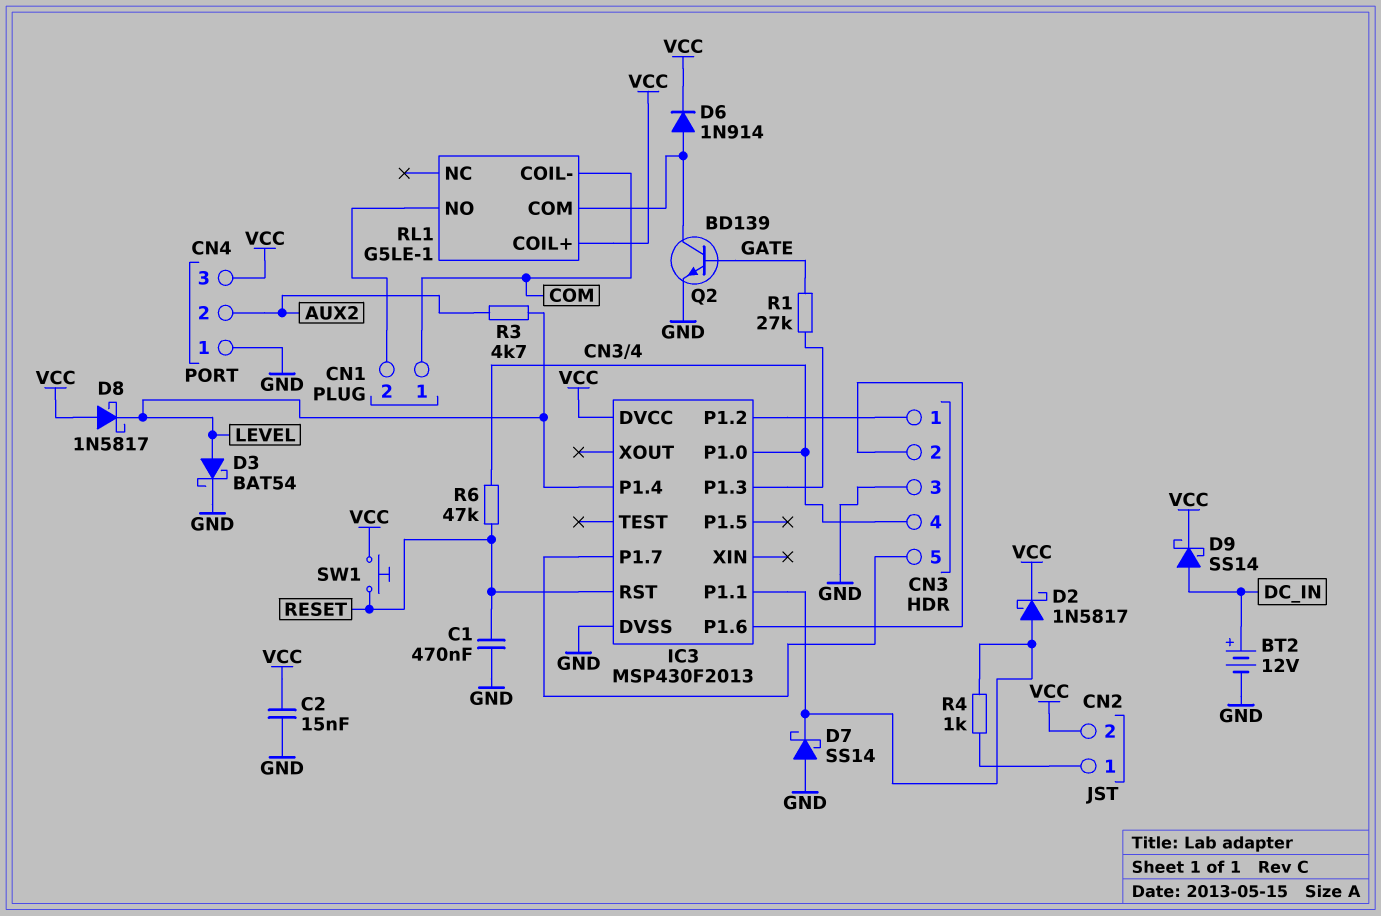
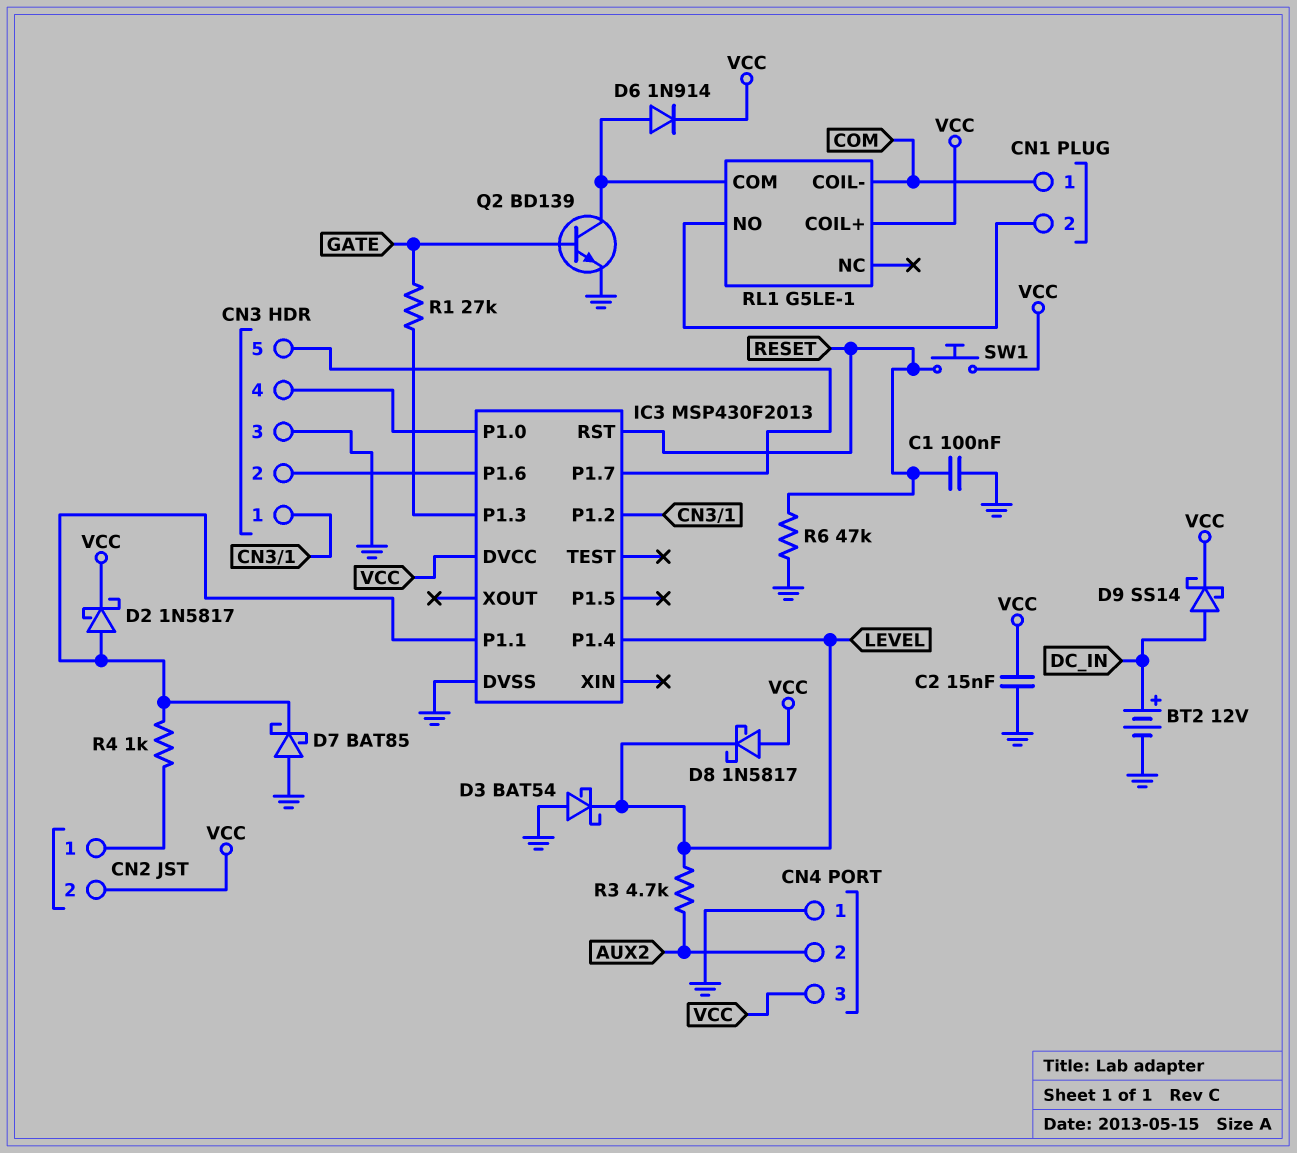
C1: 470nF (GND, RESET) -> 100nF (GND, RESET)
D3: schottky BAT54 (A LEVEL, K GND) -> schottky BAT54 (A GND, K LEVEL)
D7: schottky SS14 (A GND, K IC3/P1.1) -> schottky BAT85 (A GND, K IC3/P1.1)
R6: 47k (CN3/4, RESET) -> 47k (GND, RESET)

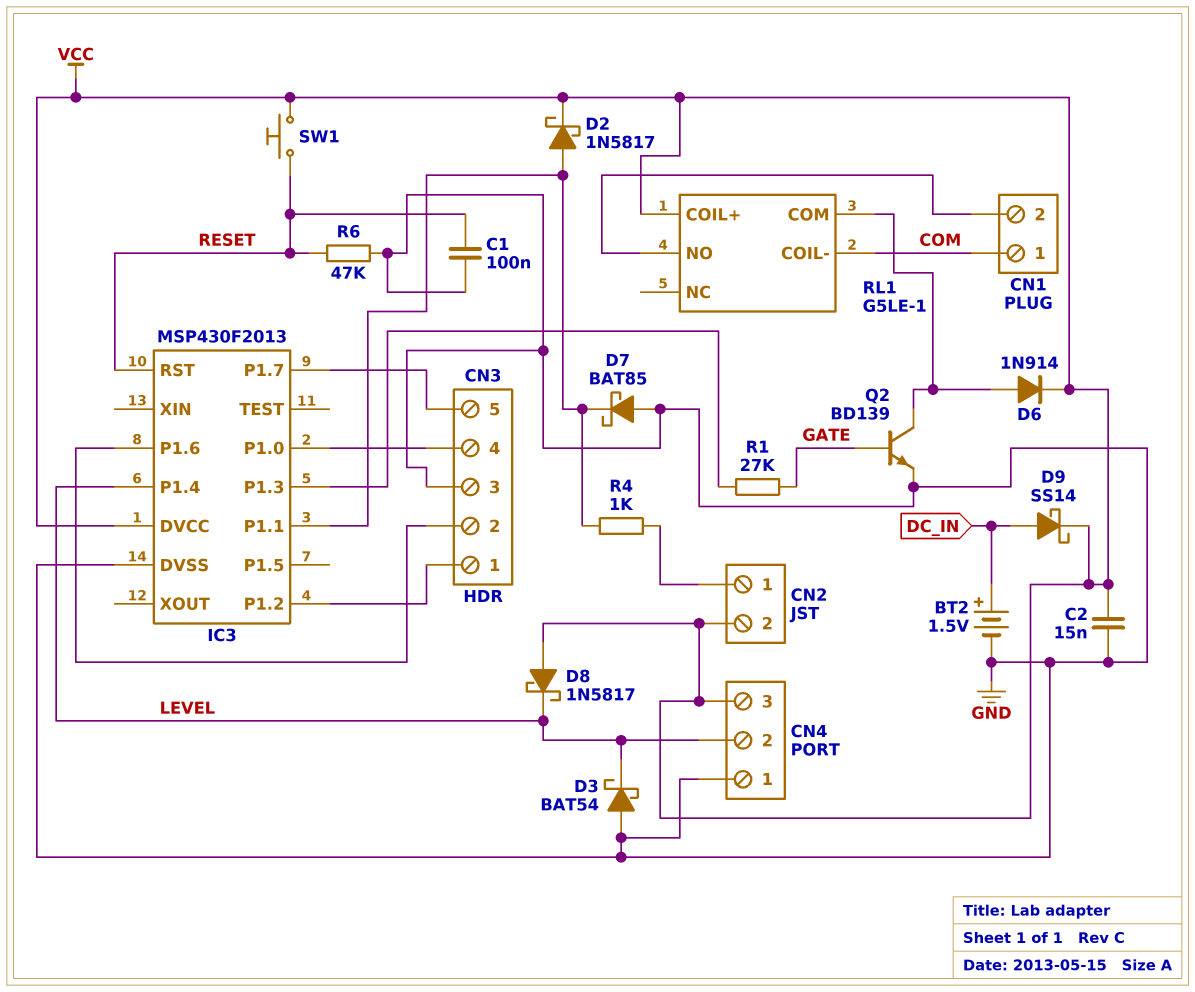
BT2: 12V (plus DC_IN, minus GND) -> 1.5V (plus DC_IN, minus GND)
CN4 pin 2: AUX2 -> LEVEL
R3: 4.7k (AUX2, LEVEL) -> none

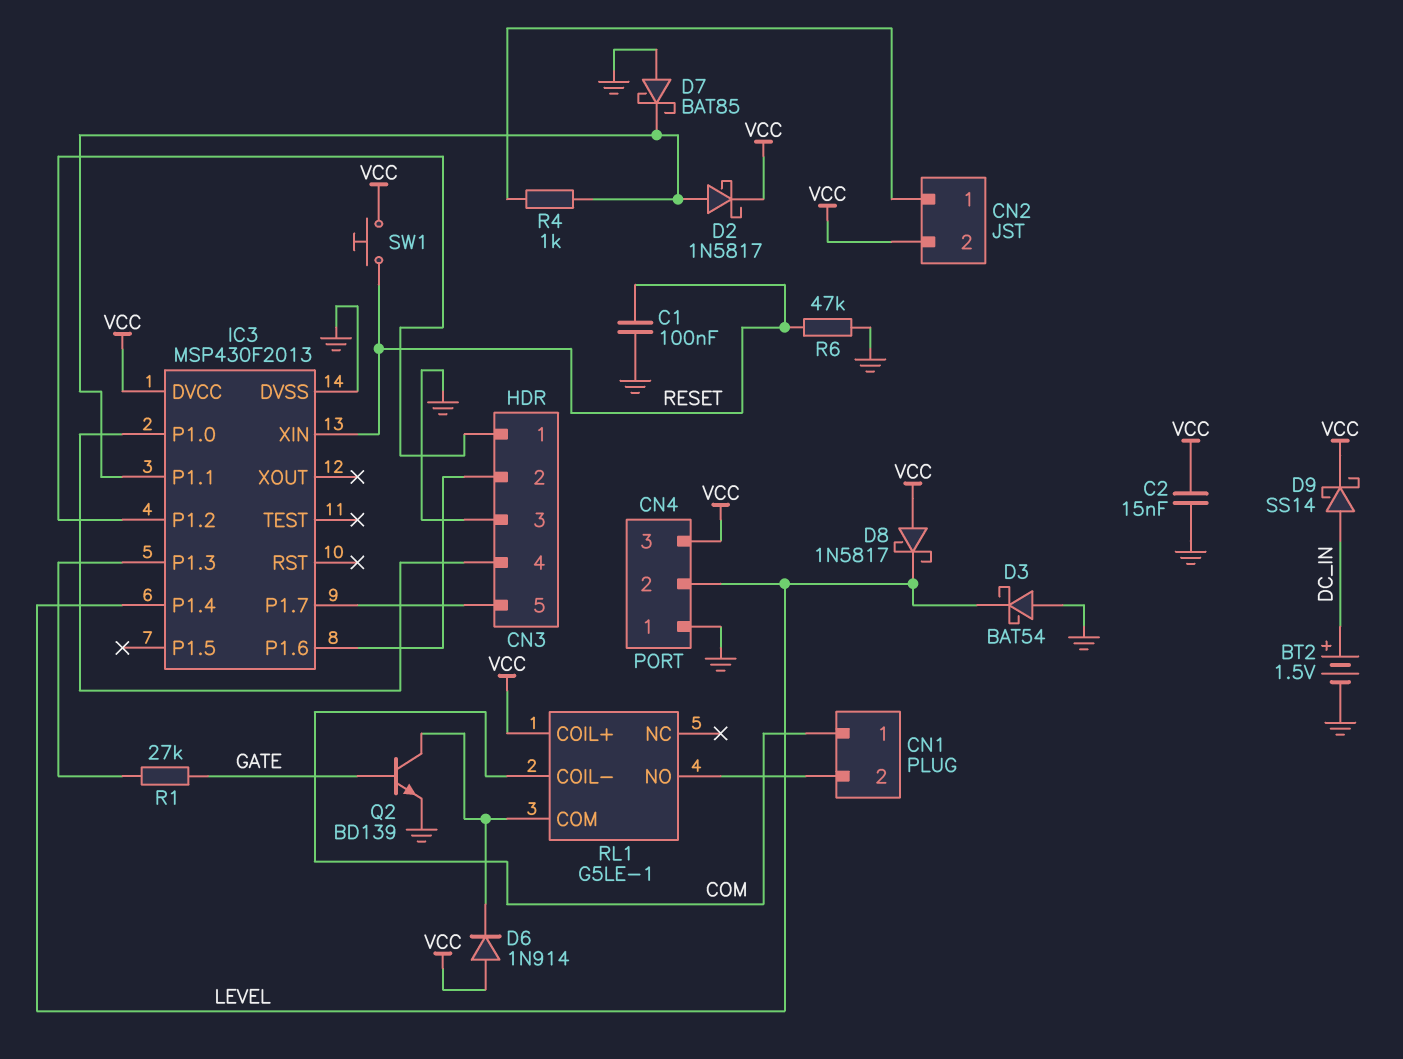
D6: diode 1N914 (A RL1/COM, K VCC) -> diode 1N914 (A VCC, K RL1/COM)
IC3 pin RST: RESET -> none
IC3 pin XIN: none -> RESET

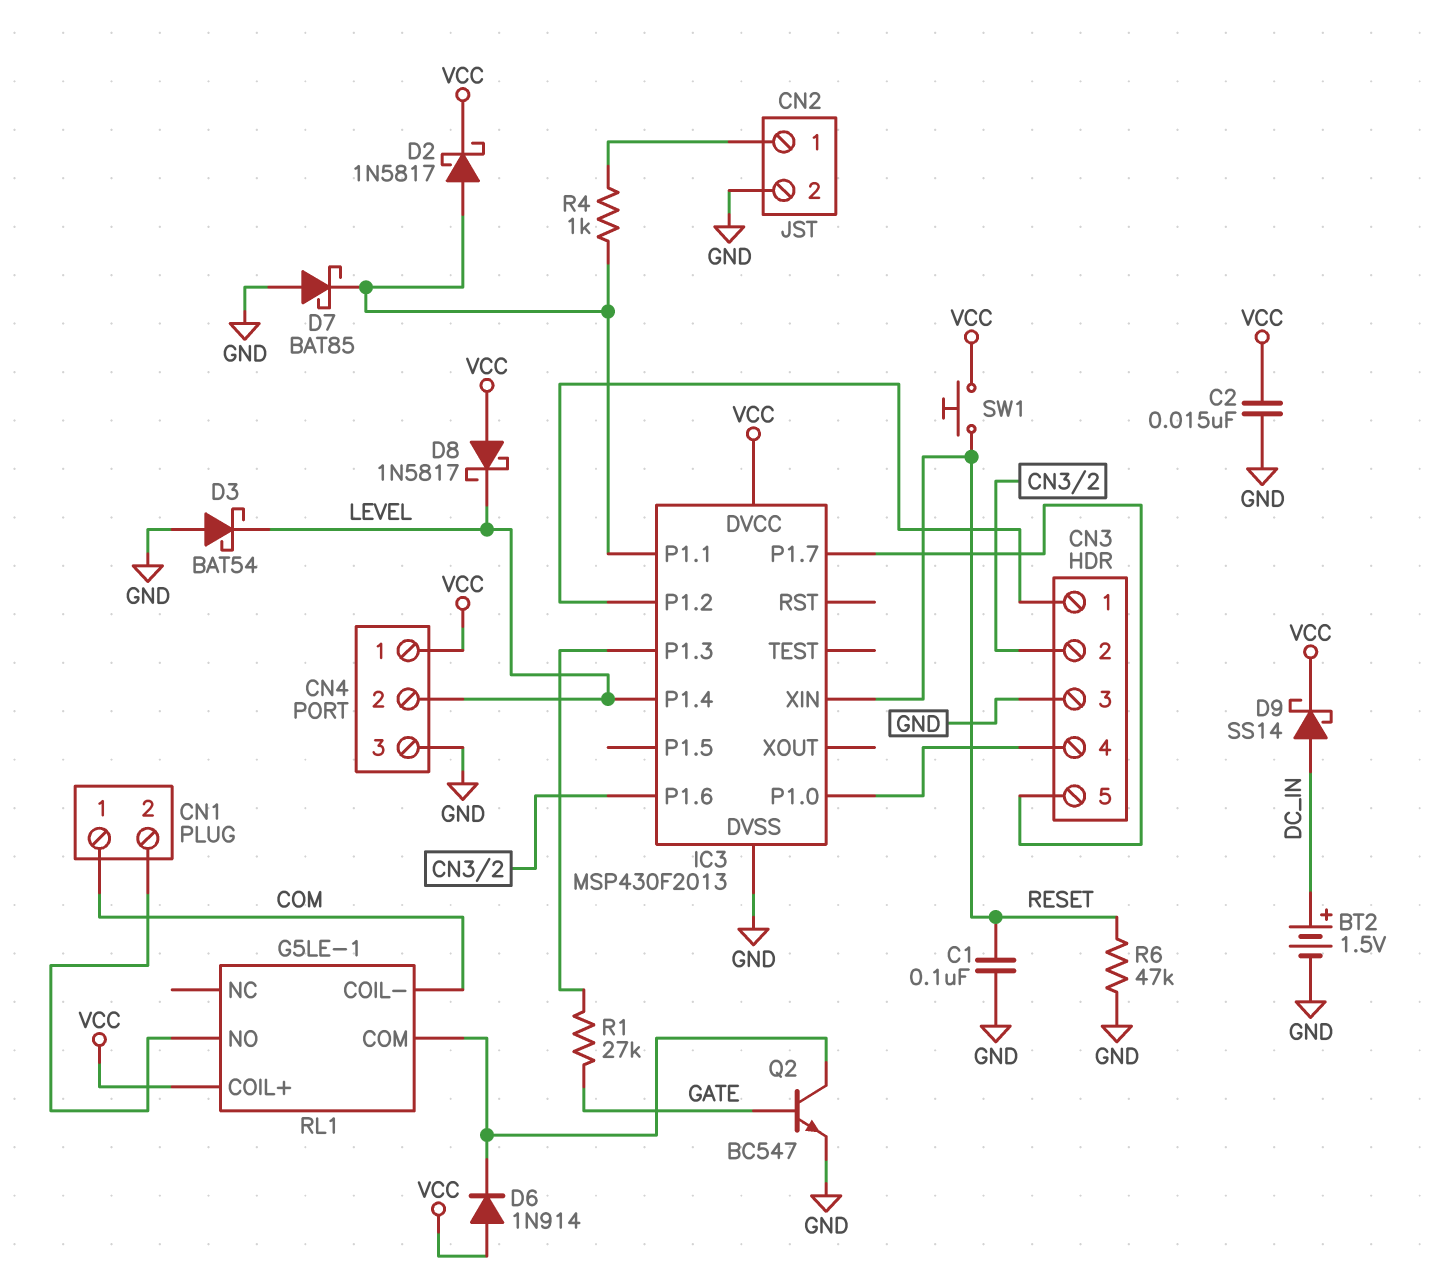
CN2 pin 2: VCC -> GND
CN4 pin 1: GND -> VCC
CN4 pin 3: VCC -> GND
Q2: NPN BD139 (B GATE, C RL1/COM, E GND) -> NPN BC547 (B GATE, C RL1/COM, E GND)

